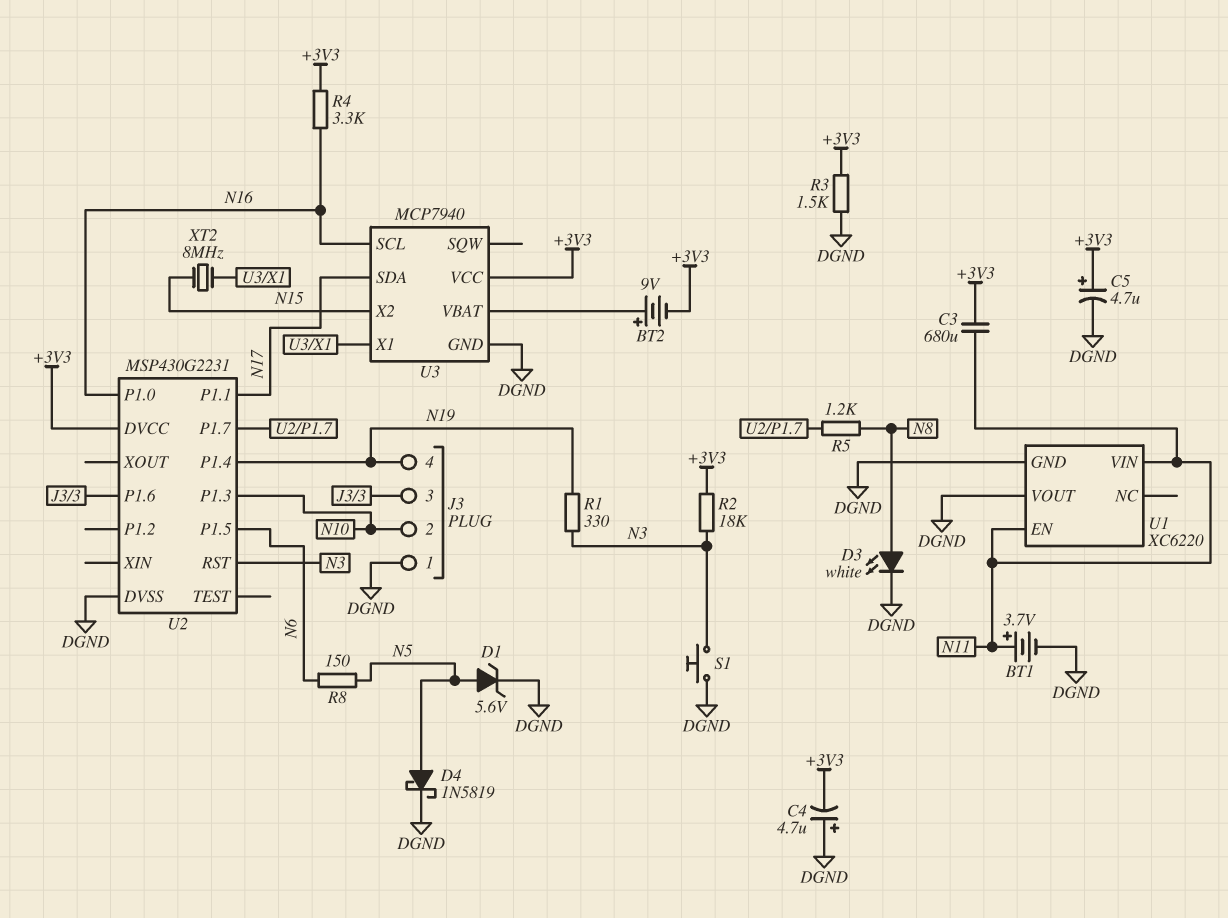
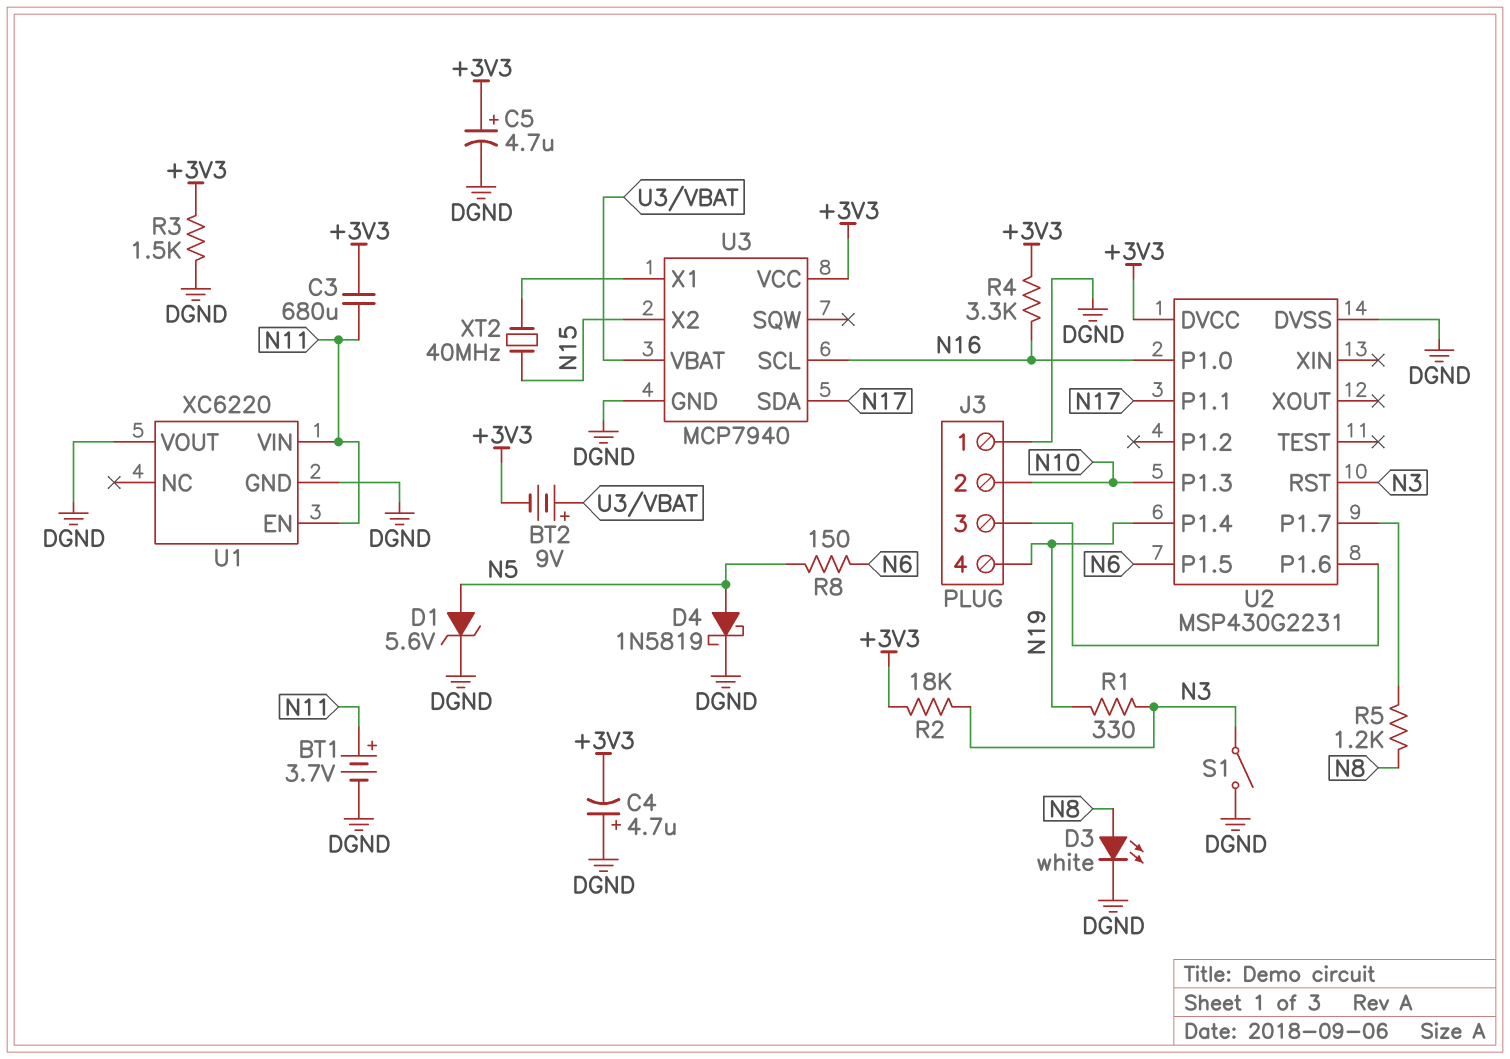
S1: button (DGND, N3) -> switch (DGND, N3)
XT2: 8MHz (N15, U3/X1) -> 40MHz (N15, U3/X1)

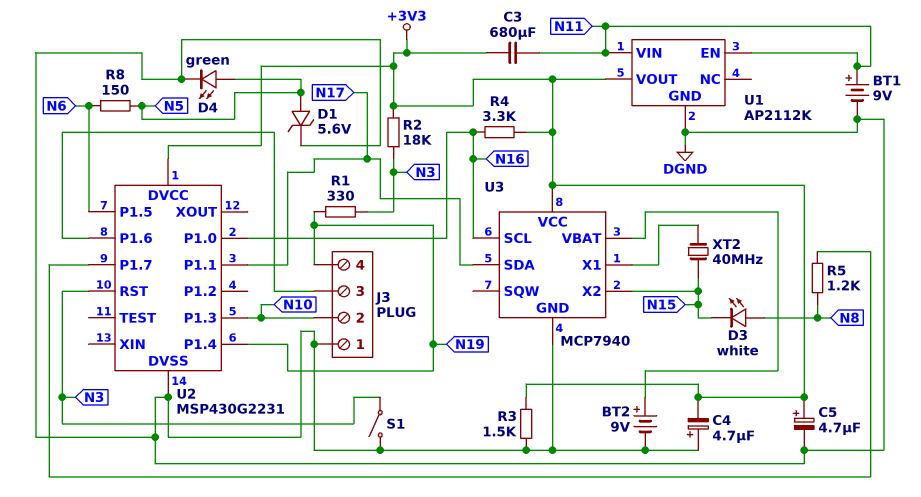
BT1: 3.7V (plus N11, minus DGND) -> 9V (plus N11, minus DGND)
BT2: 9V (plus U3/VBAT, minus +3V3) -> 9V (plus U3/VBAT, minus DGND)
D3: LED white (A N8, K DGND) -> LED white (A N8, K N15)
D4: schottky 1N5819 (A N5, K DGND) -> LED green (A N5, K DGND)
U1: XC6220 -> AP2112K
U1 pin VOUT: DGND -> +3V3

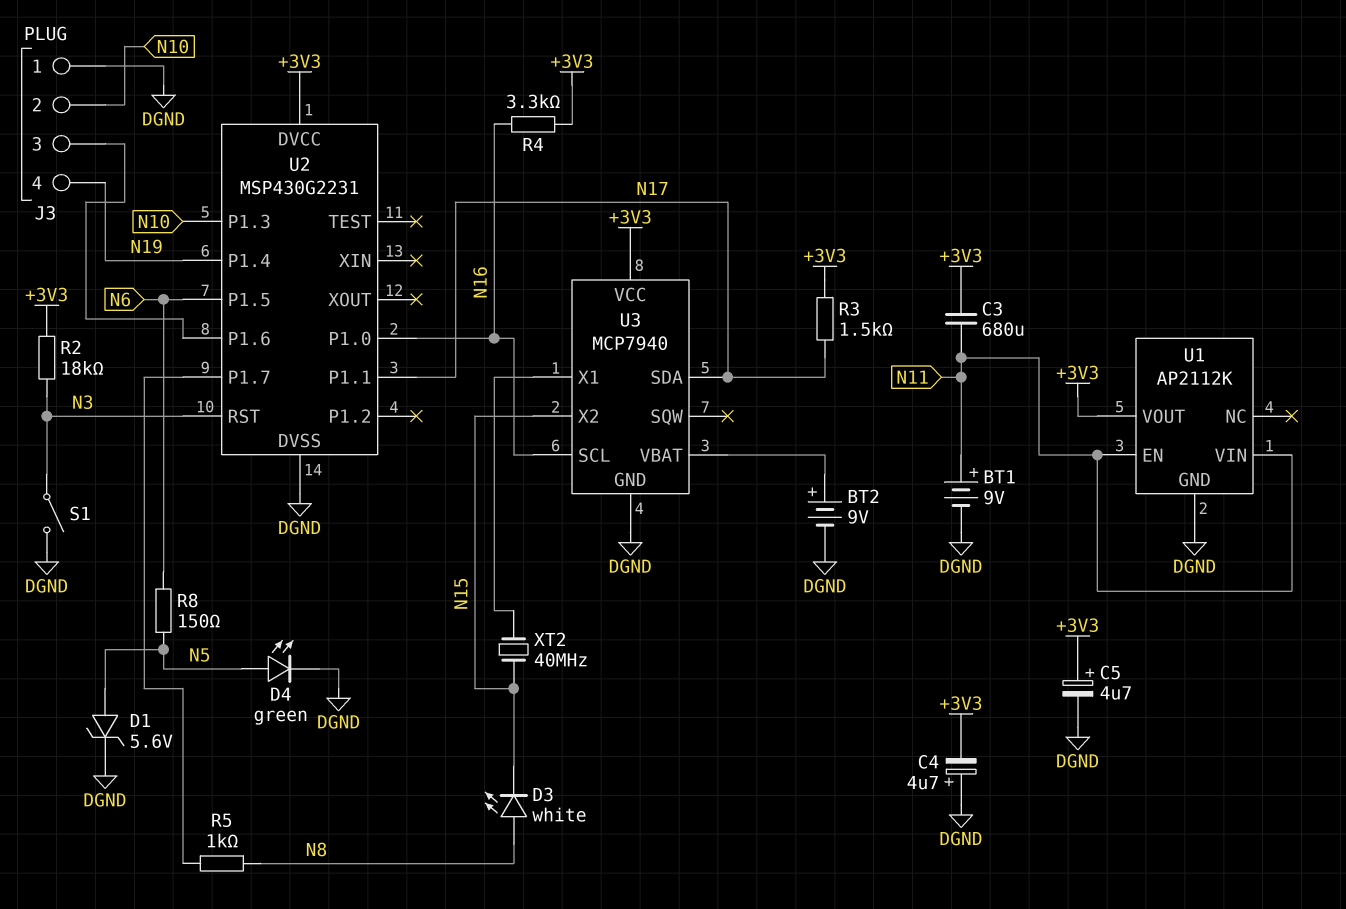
R1: 330 (N3, N19) -> none
R3: 1.5k (+3V3, DGND) -> 1.5k (+3V3, N17)
R5: 1.2k (N8, U2/P1.7) -> 1k (N8, U2/P1.7)

